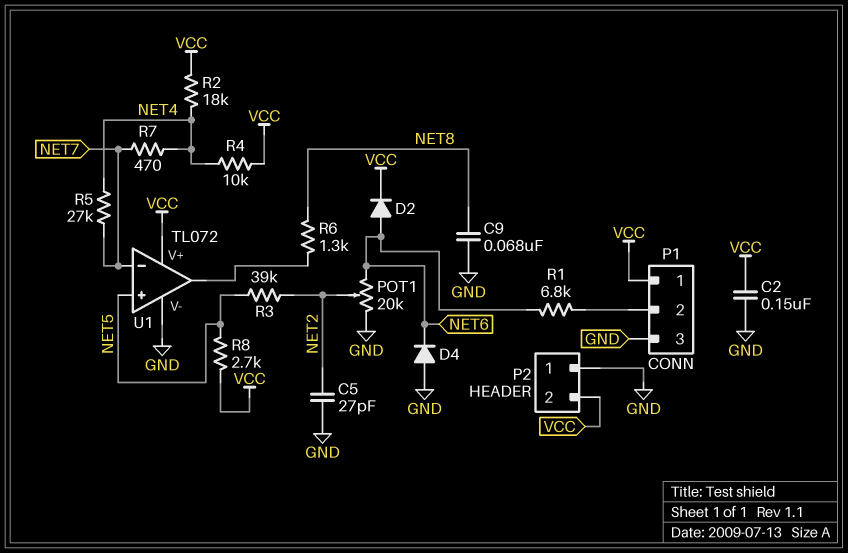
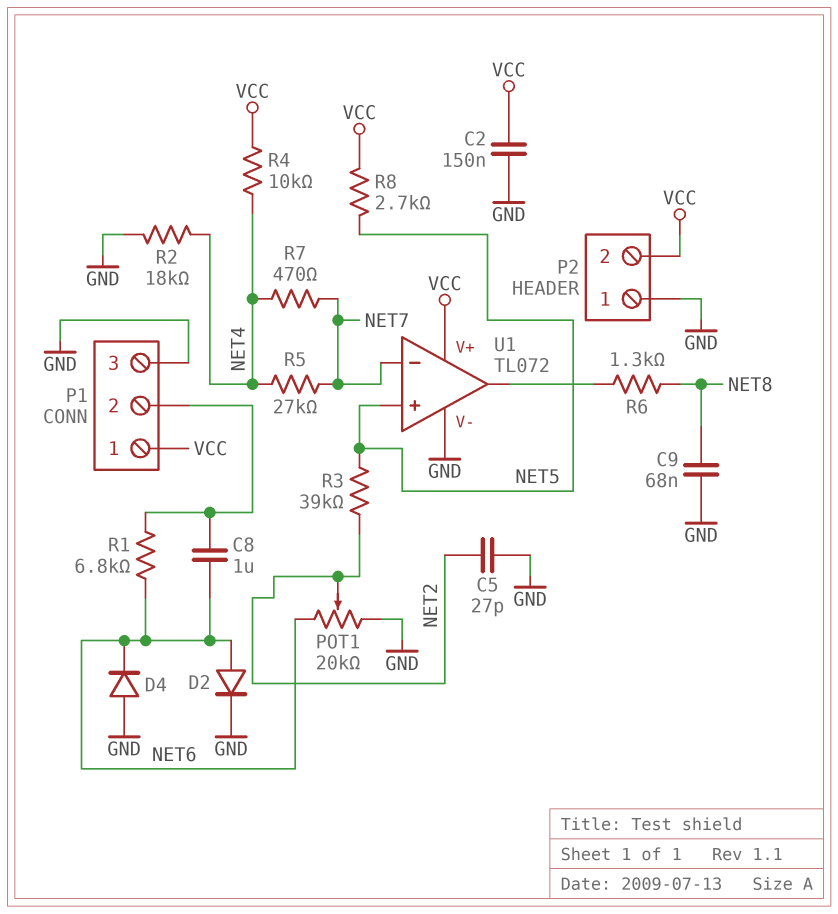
C8: none -> 1uF (NET6, P1/2)
D2: diode (A NET6, K VCC) -> diode (A NET6, K GND)
R2: 18k (NET4, VCC) -> 18k (GND, NET4)

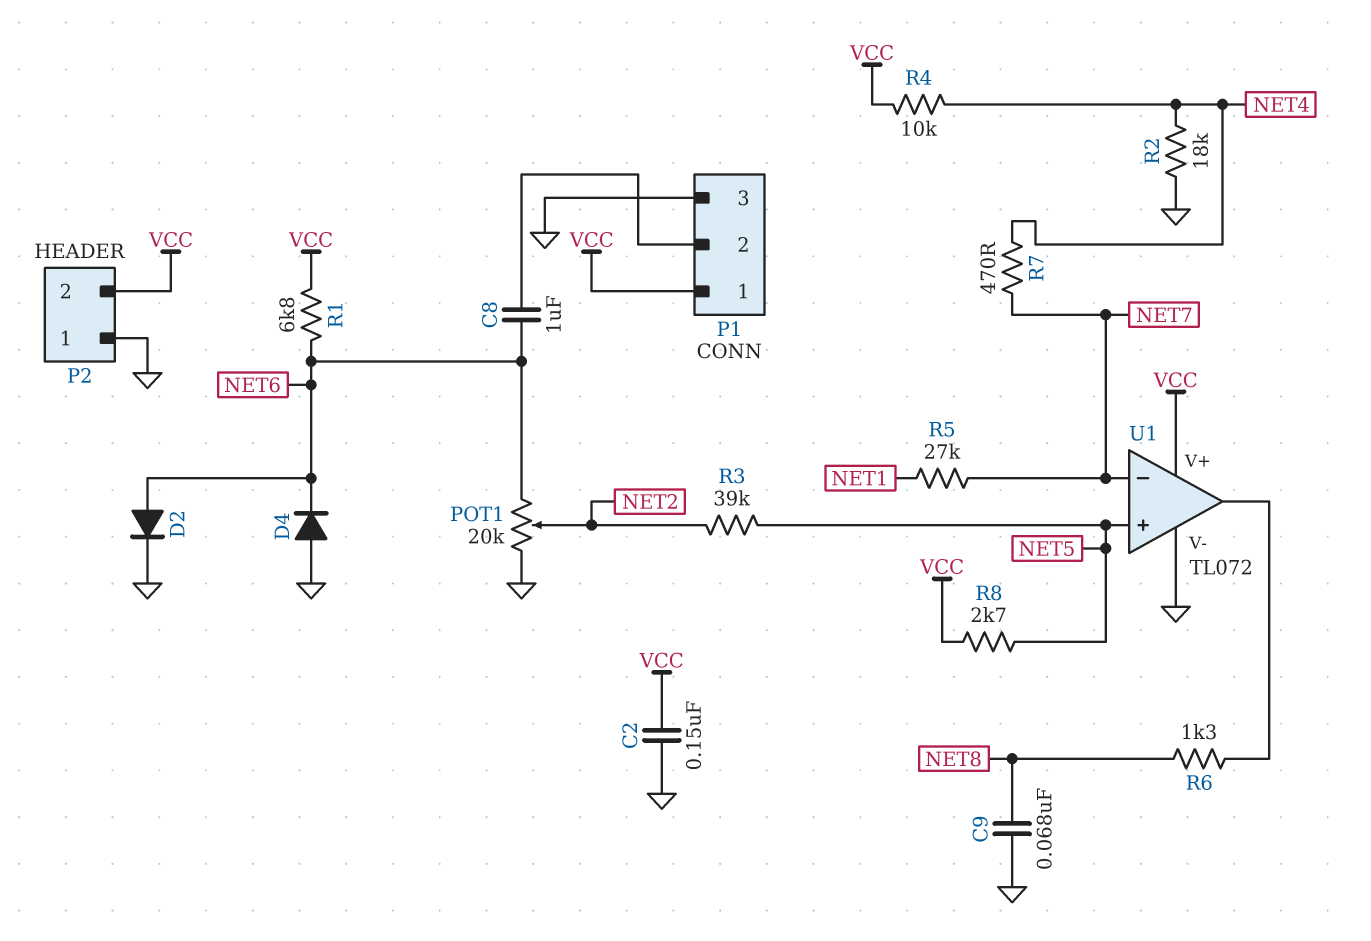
C5: 27pF (GND, NET2) -> none
R1: 6.8k (NET6, P1/2) -> 6.8k (NET6, VCC)
R5: 27k (NET4, NET7) -> 27k (NET1, NET7)

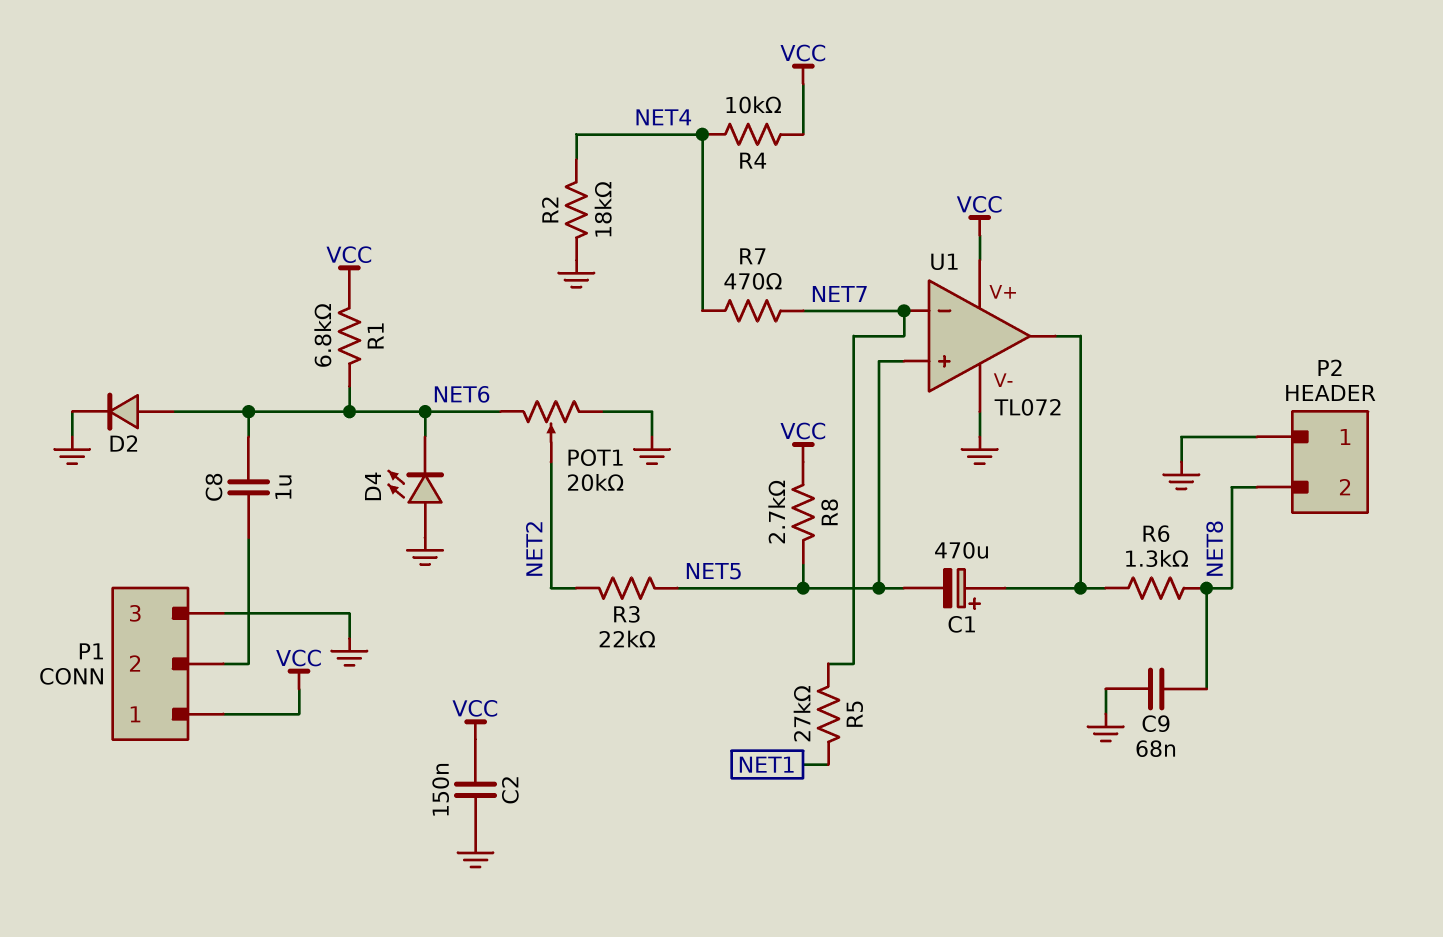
C1: none -> 470uF (plus U1/out, minus NET5)
D4: diode (A GND, K NET6) -> LED (A GND, K NET6)
P2 pin 2: VCC -> NET8
R3: 39k (NET2, NET5) -> 22k (NET2, NET5)

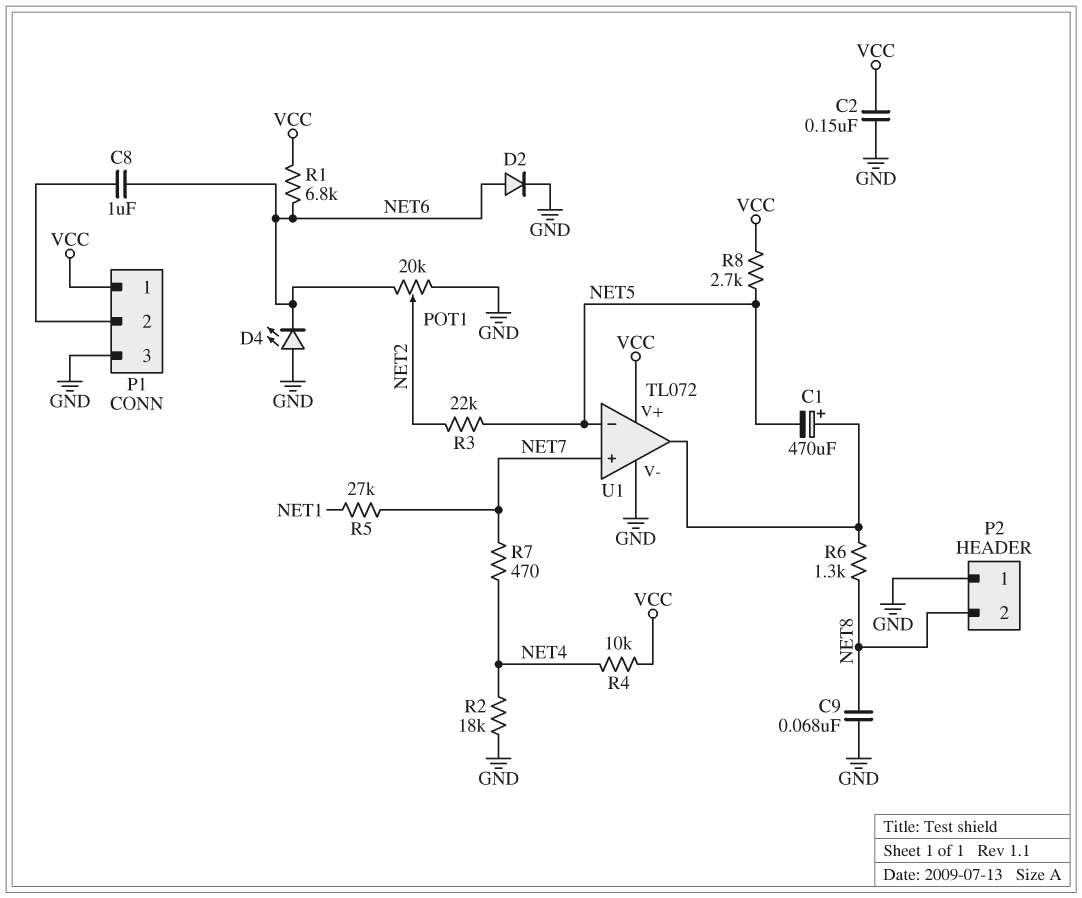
U1 pin in+: NET5 -> NET7
U1 pin in-: NET7 -> NET5

